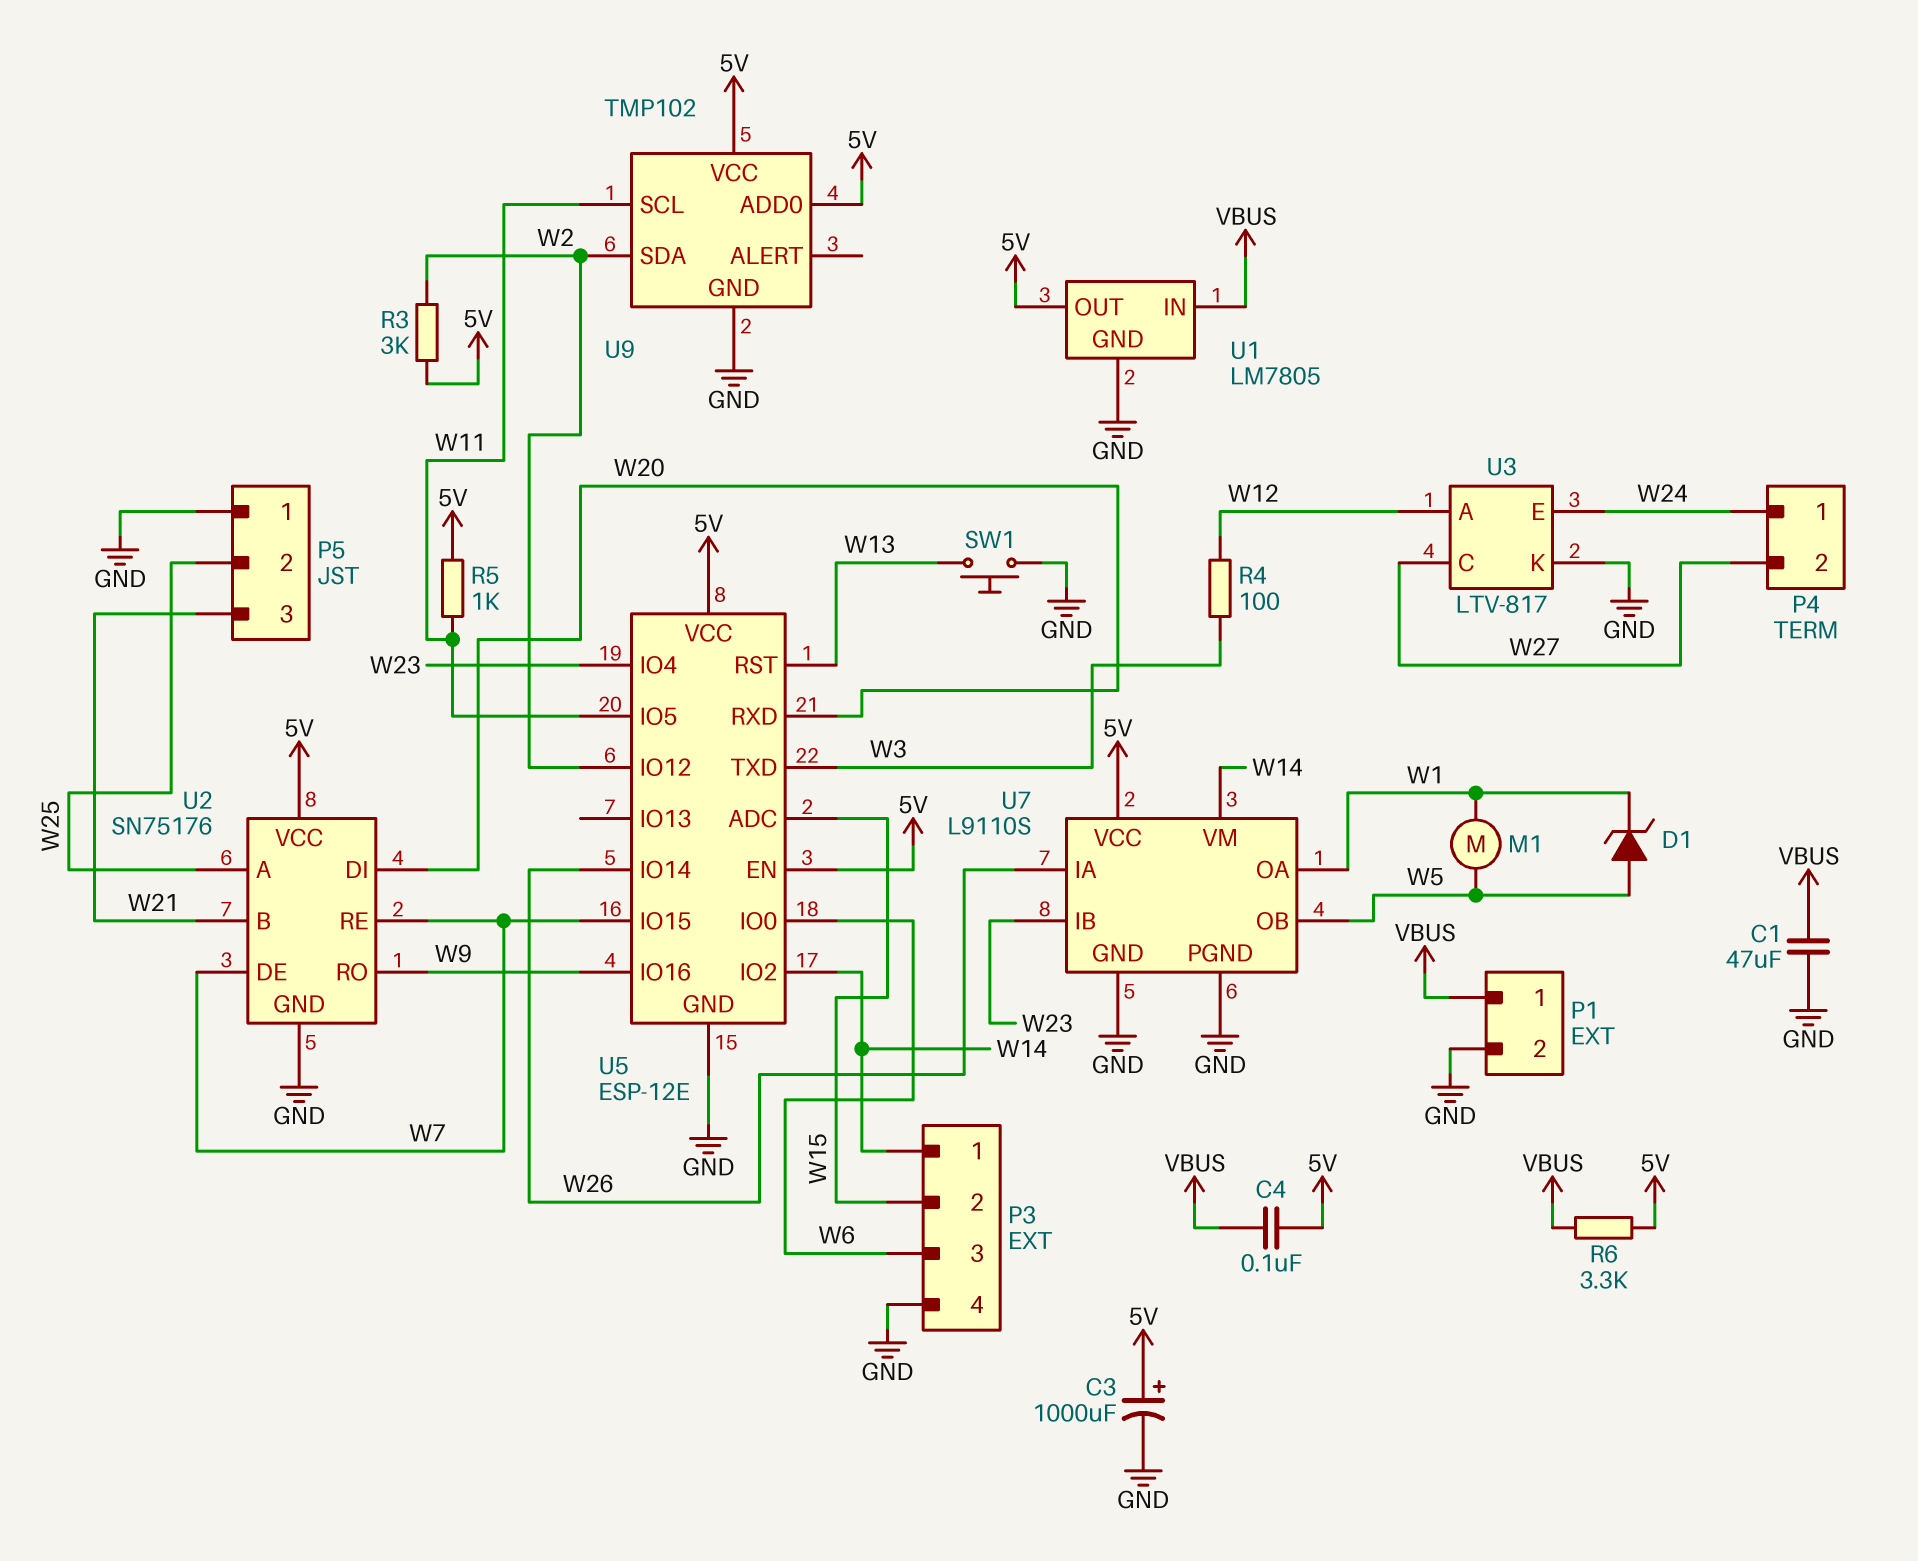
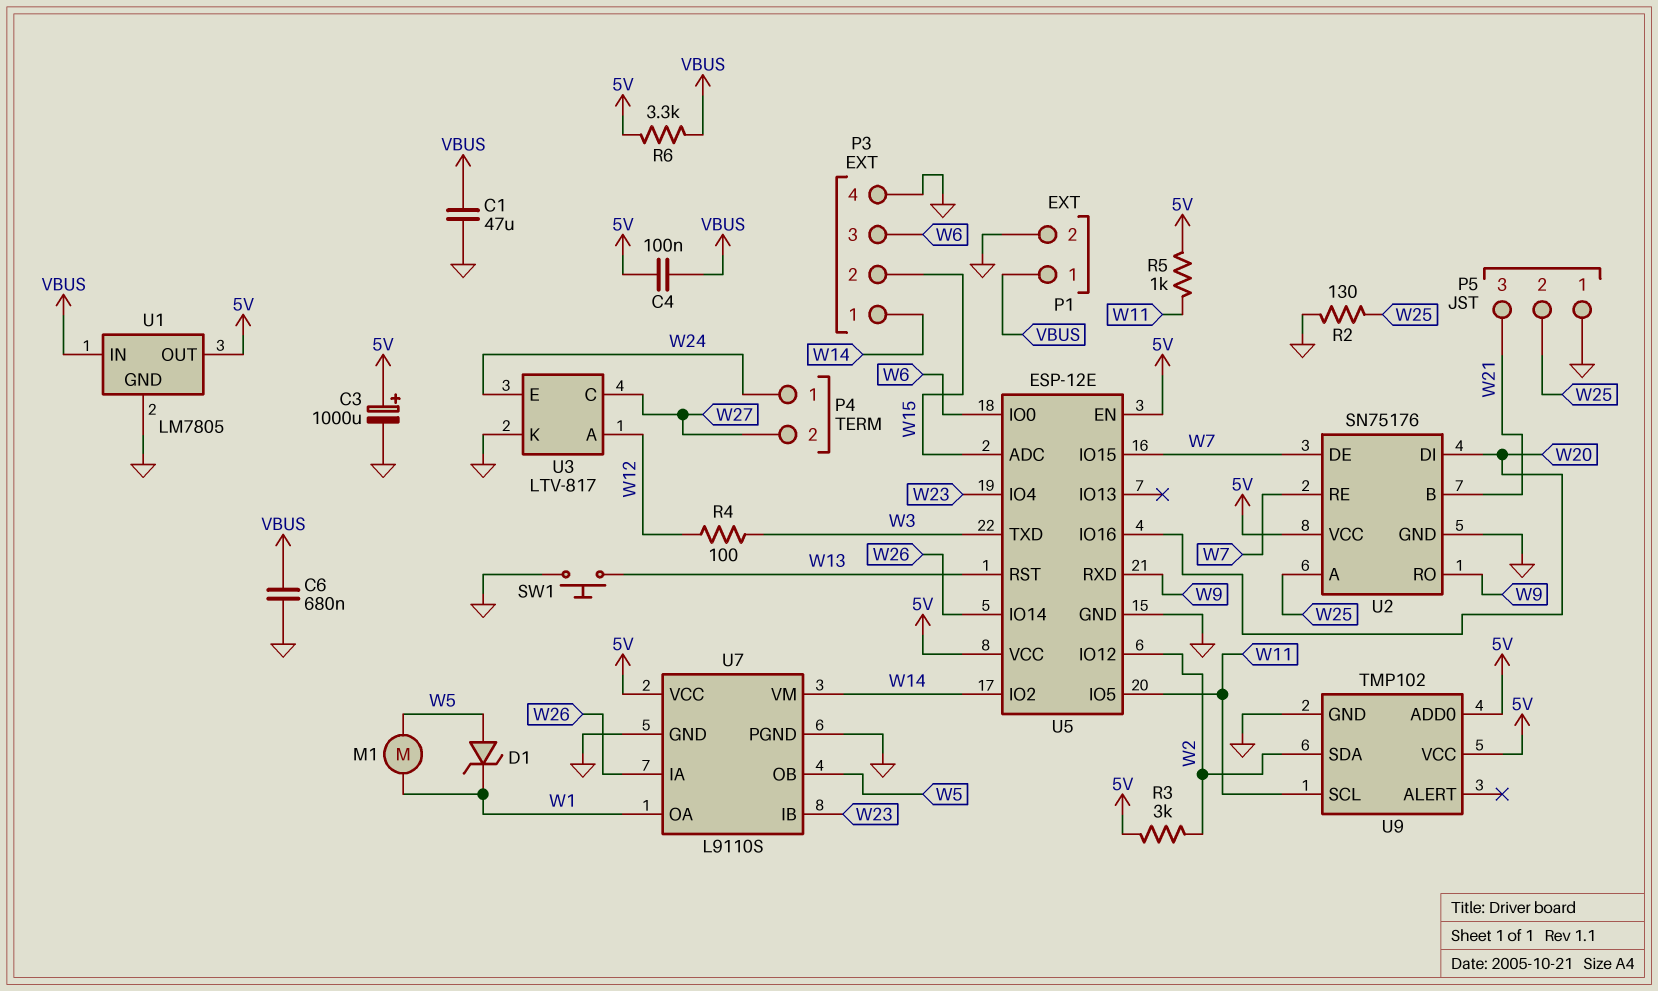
C6: none -> 680nF (GND, VBUS)
R2: none -> 130 (GND, W25)
U5 pin IO16: W9 -> W20
U5 pin RXD: W20 -> W9

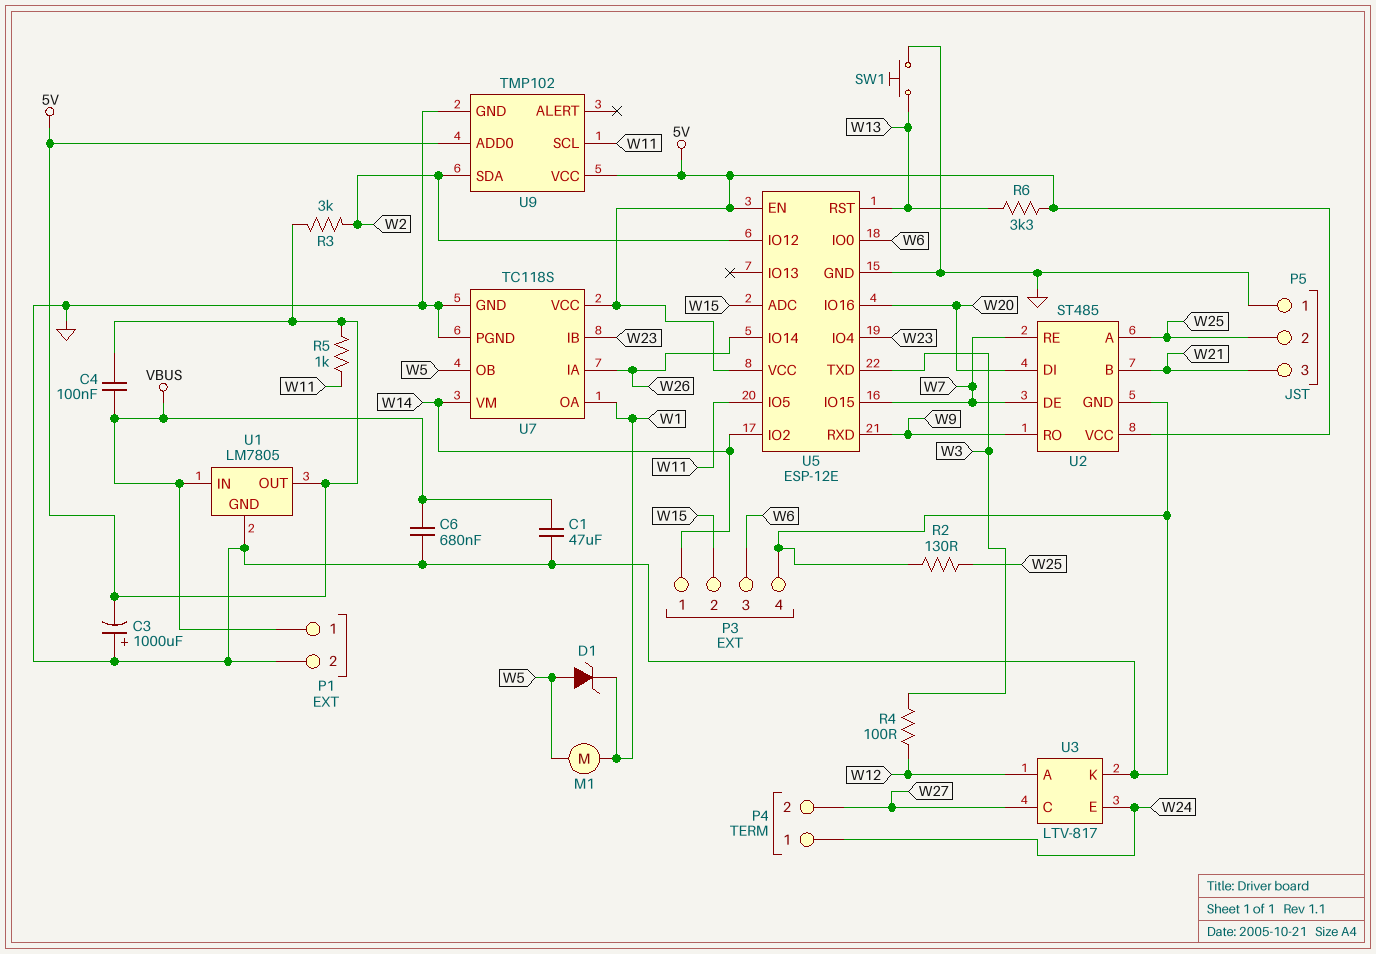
C3: 1000uF (plus 5V, minus GND) -> 1000uF (plus GND, minus 5V)
R6: 3.3k (5V, VBUS) -> 3.3k (5V, W13)
U2: SN75176 -> ST485
U7: L9110S -> TC118S

